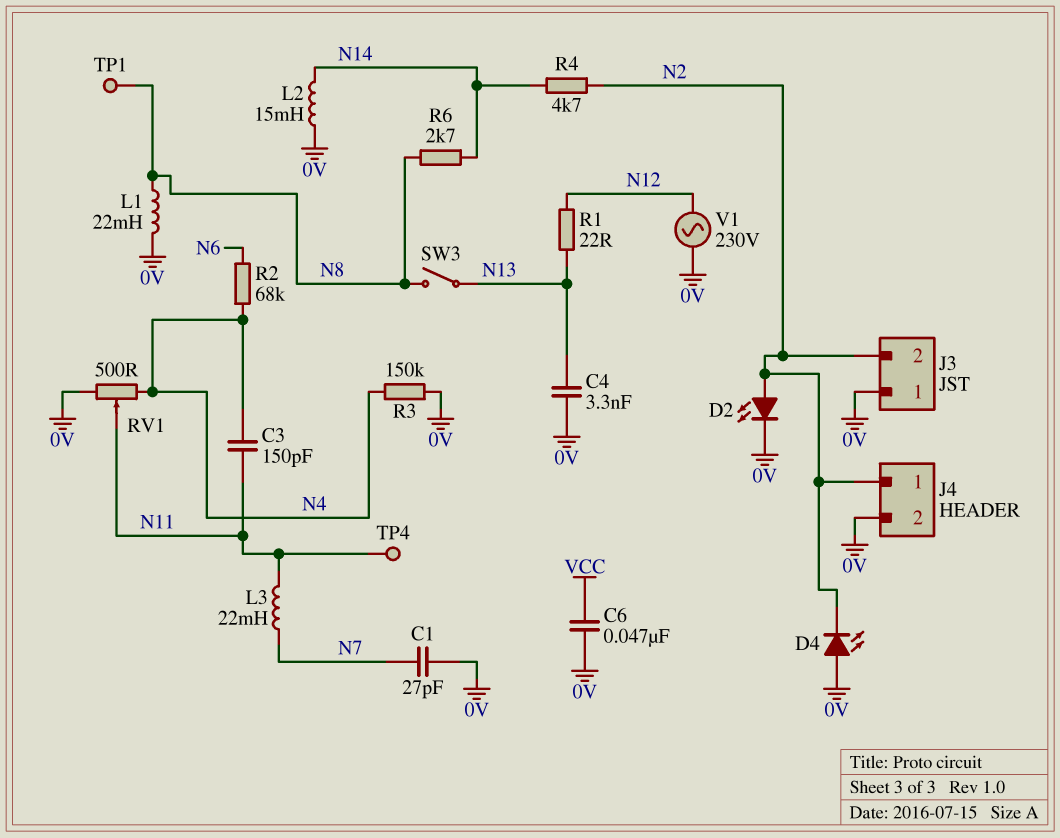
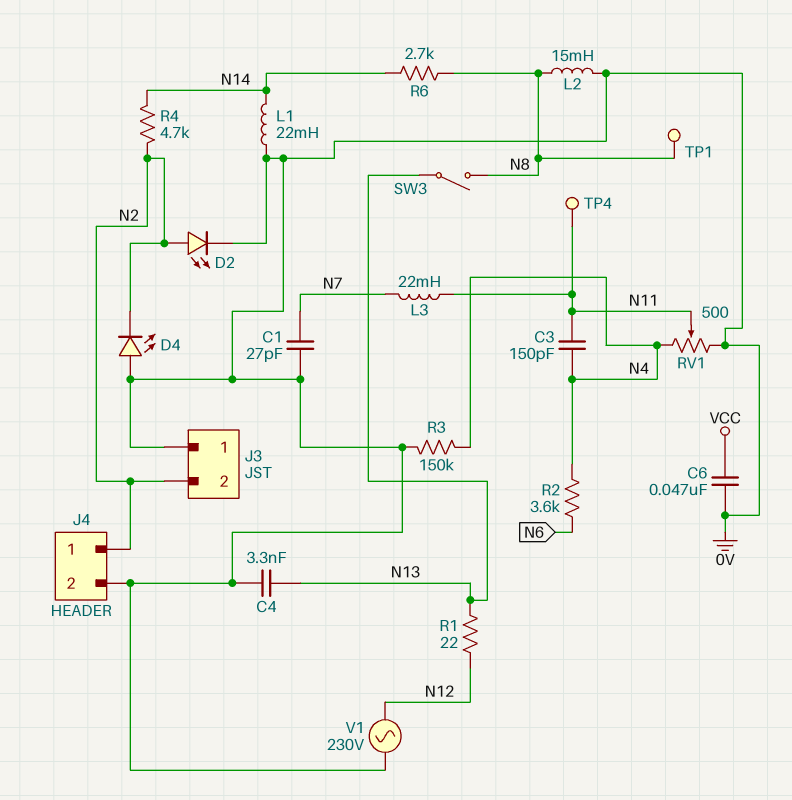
L1: 22mH (0V, N8) -> 22mH (0V, N14)
L2: 15mH (0V, N14) -> 15mH (0V, N8)
R2: 68k (N4, N6) -> 3.6k (N4, N6)

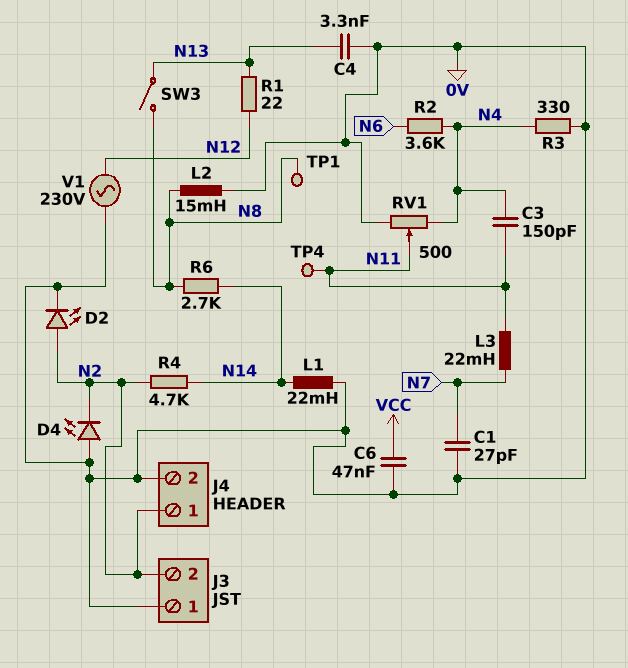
R3: 150k (0V, N4) -> 330 (0V, N4)

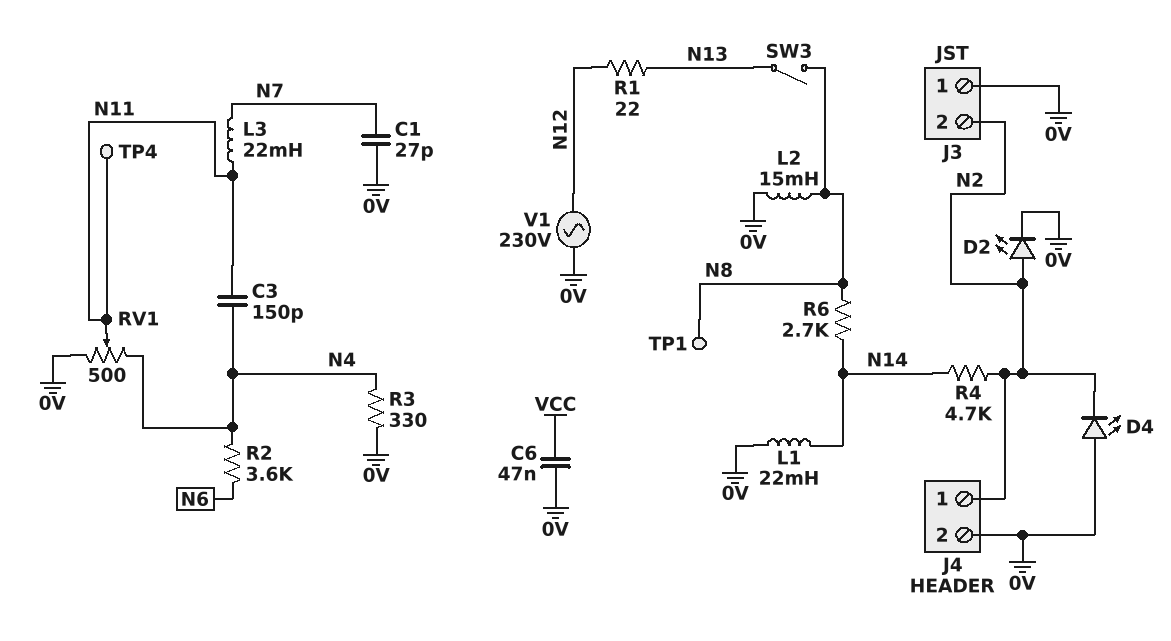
C4: 3.3nF (0V, N13) -> none

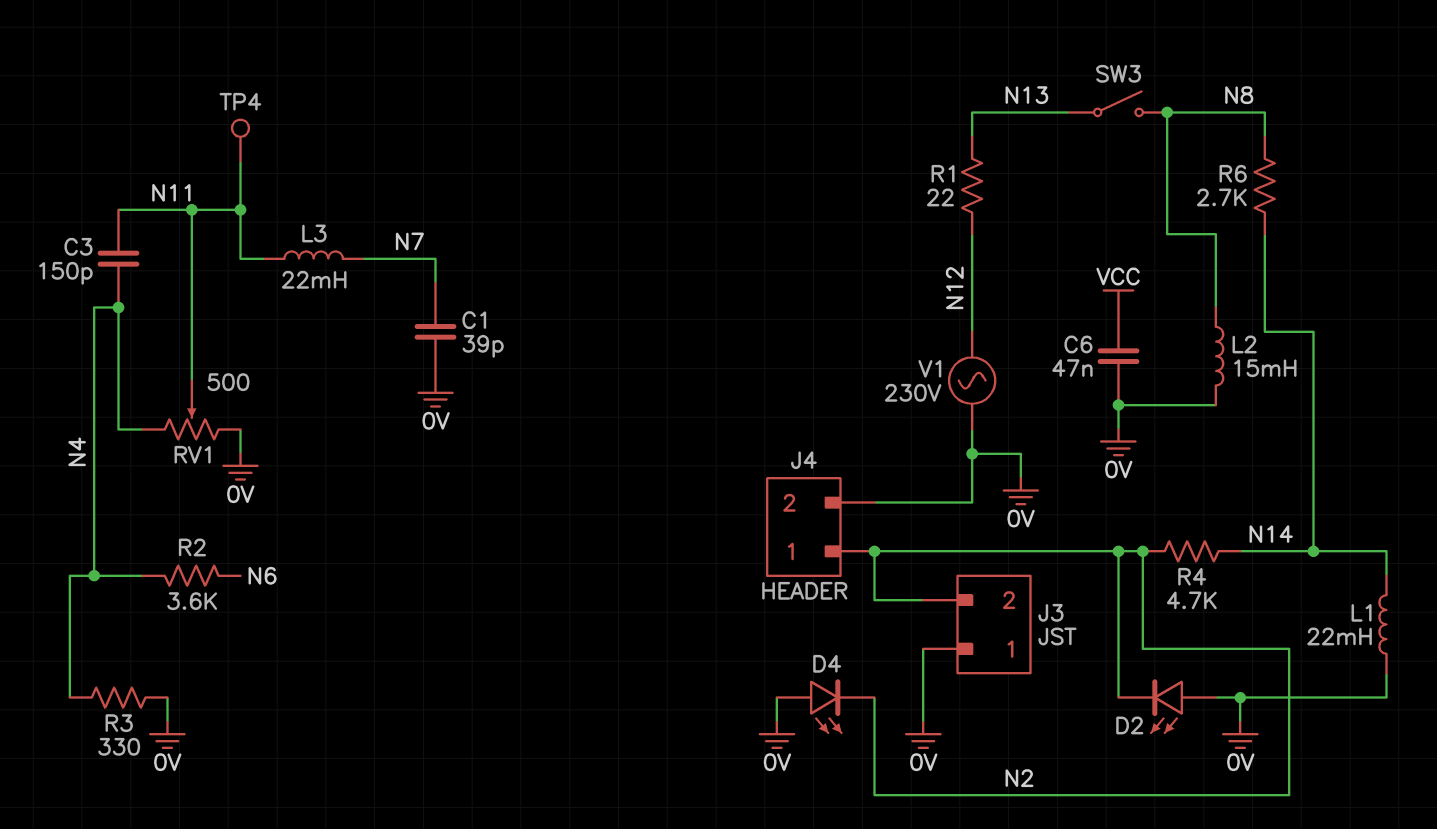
C1: 27pF (0V, N7) -> 39pF (0V, N7)
D2: LED (A N2, K 0V) -> LED (A 0V, K N2)
TP1: test point (N8) -> none

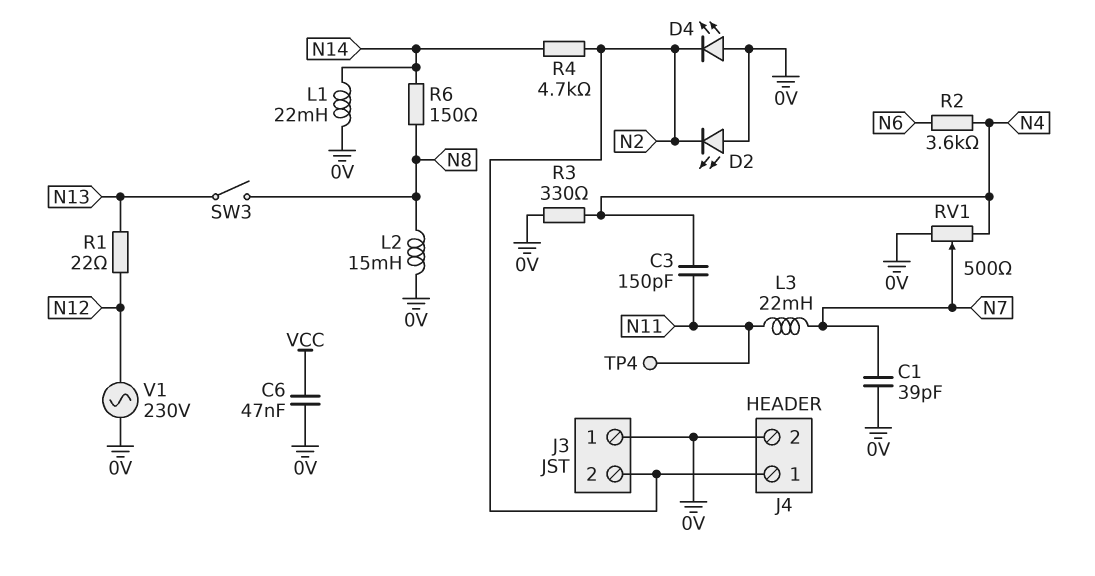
R6: 2.7k (N8, N14) -> 150 (N8, N14)
RV1: 500 (0V, N4, wiper N11) -> 500 (0V, N4, wiper N7)

